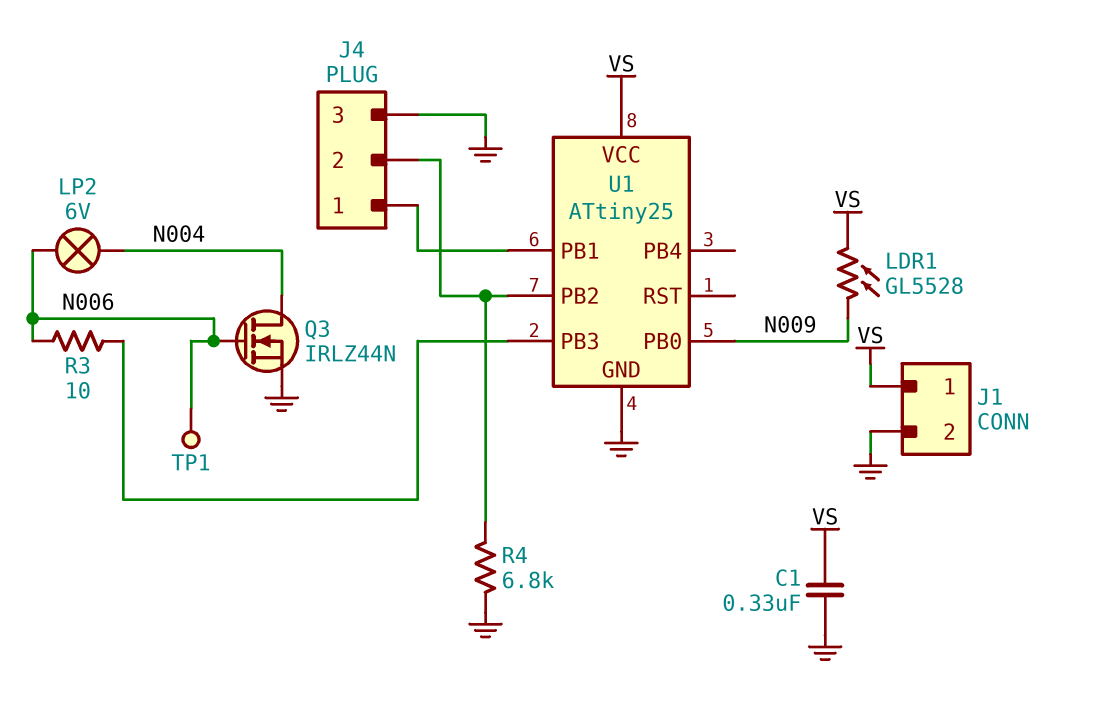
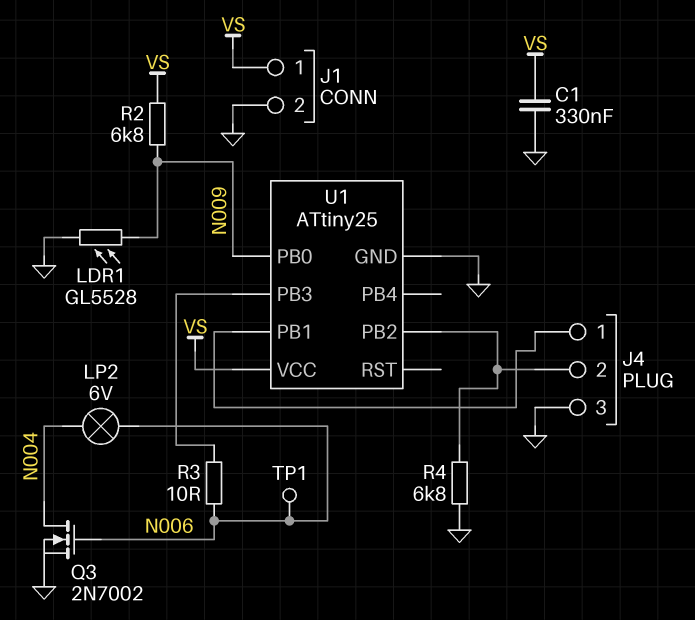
LDR1: GL5528 (N009, VS) -> GL5528 (GND, N009)
Q3: NMOS IRLZ44N (G N006, D N004, S GND) -> NMOS 2N7002 (G N006, D N004, S GND)
R2: none -> 6.8k (N009, VS)

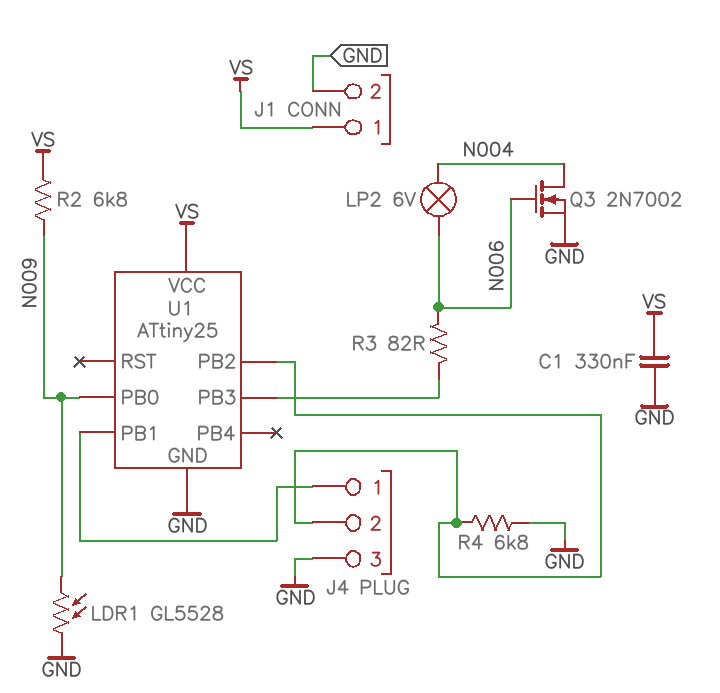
R3: 10 (N006, U1/PB3) -> 82 (N006, U1/PB3)
TP1: test point (N006) -> none

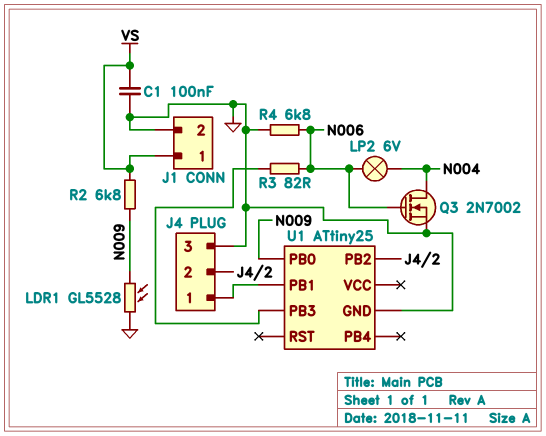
C1: 330nF (GND, VS) -> 100nF (GND, VS)
R4: 6.8k (GND, J4/2) -> 6.8k (GND, N006)
U1 pin VCC: VS -> none

